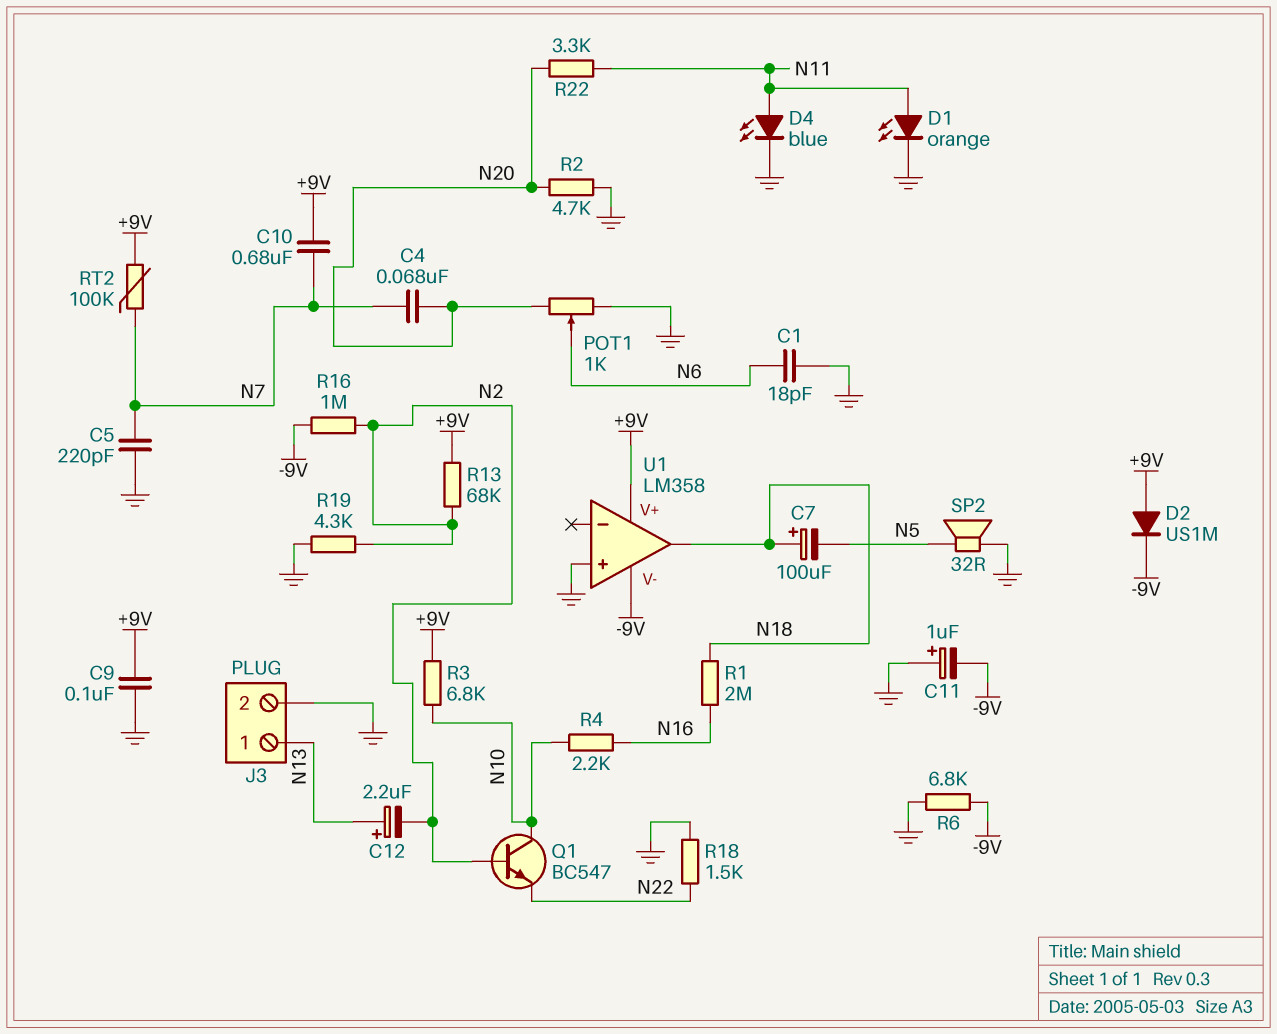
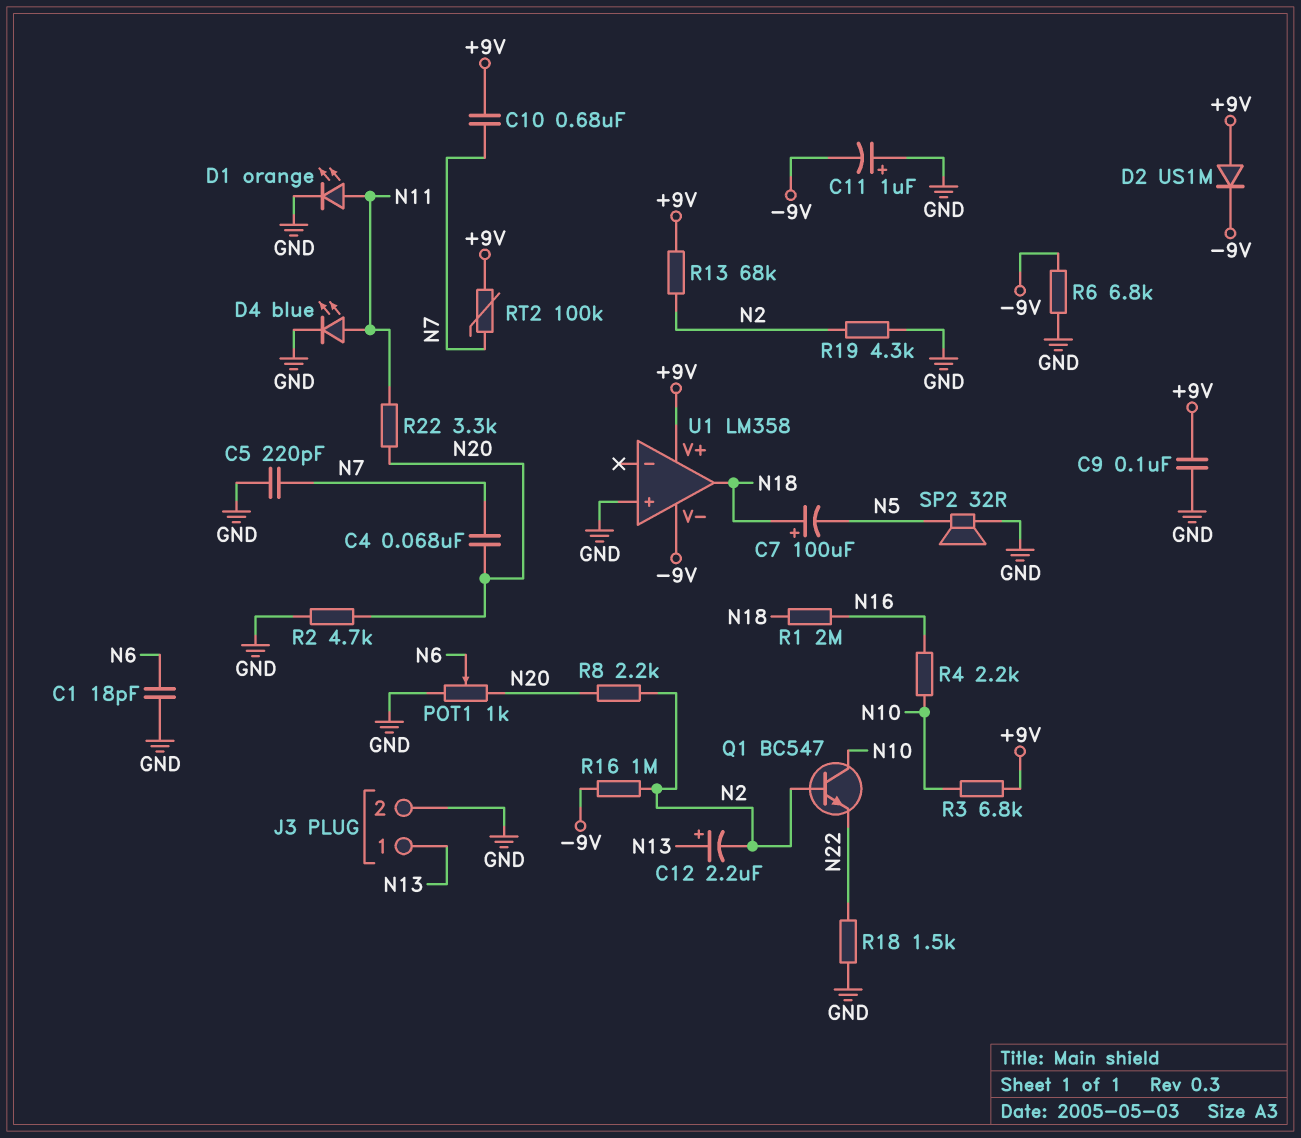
R8: none -> 2.2k (N2, N20)

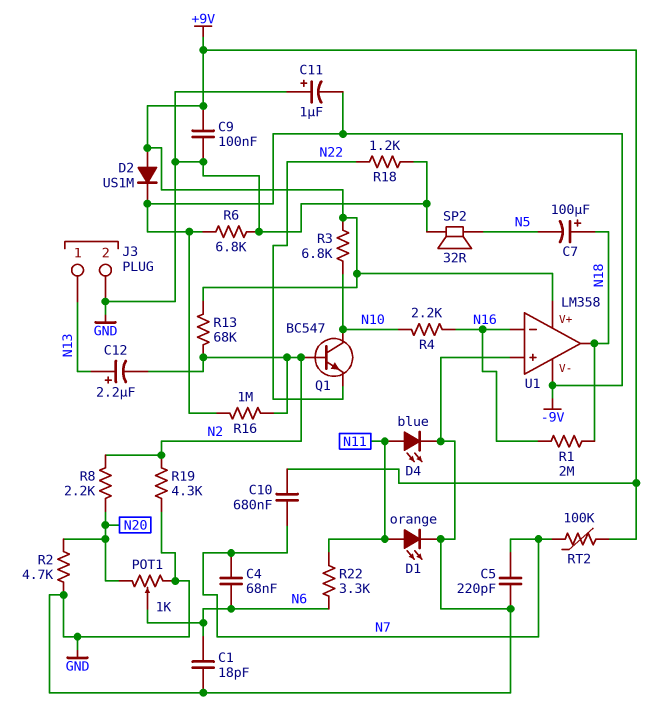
C4: 68nF (N7, N20) -> 68nF (N6, N7)
R18: 1.5k (GND, N22) -> 1.2k (GND, N22)
R22: 3.3k (N11, N20) -> 3.3k (N6, N11)
U1 pin in-: none -> N16

